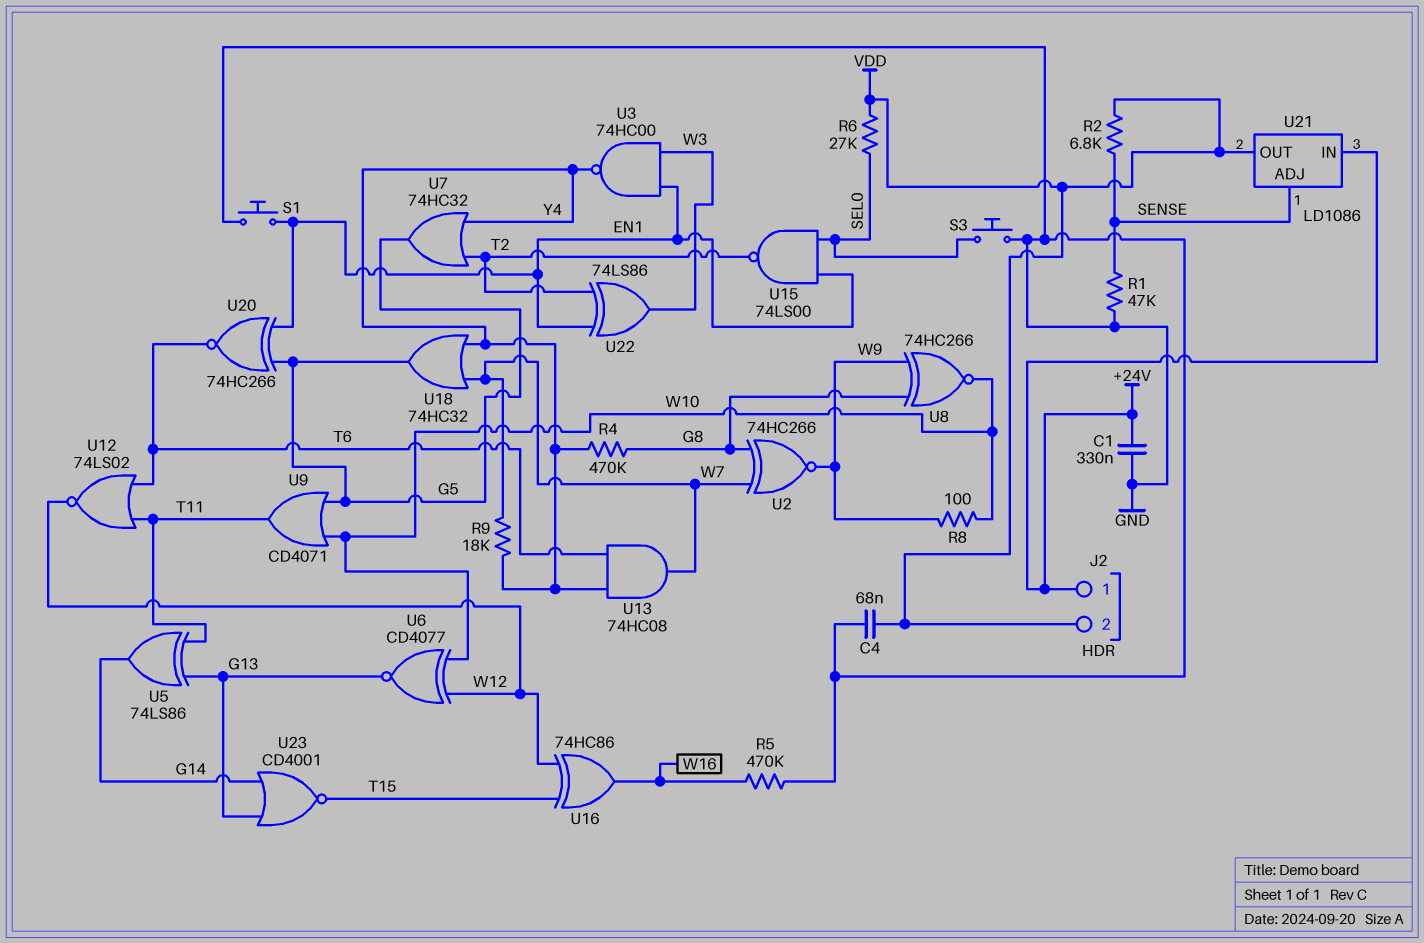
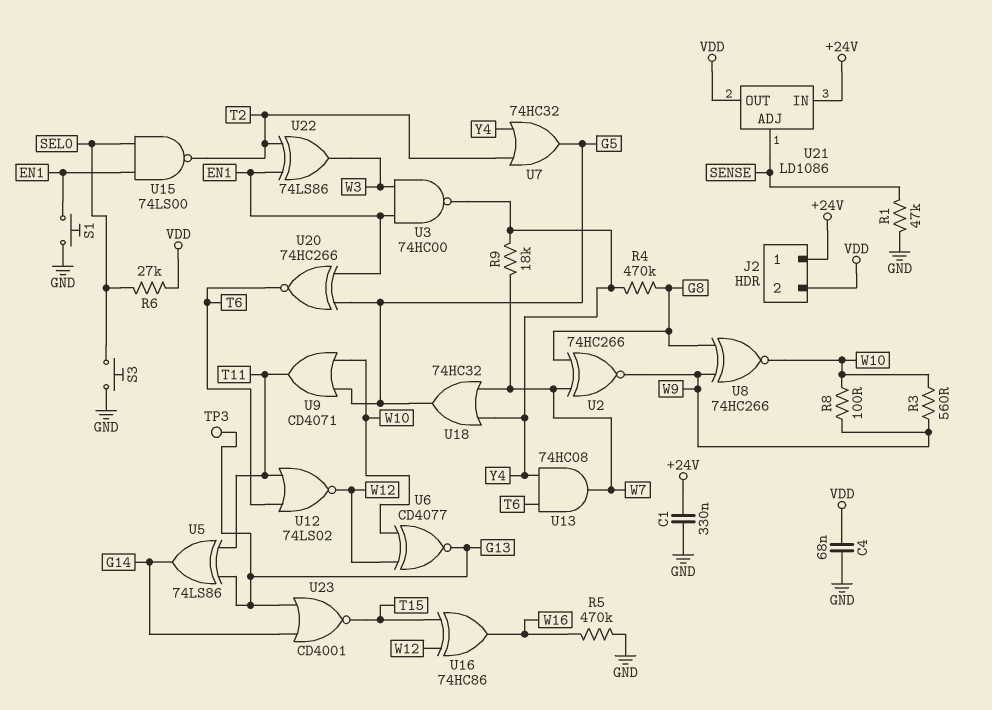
R2: 6.8k (SENSE, VDD) -> none
R3: none -> 560 (W9, W10)
TP3: none -> test point (G13)

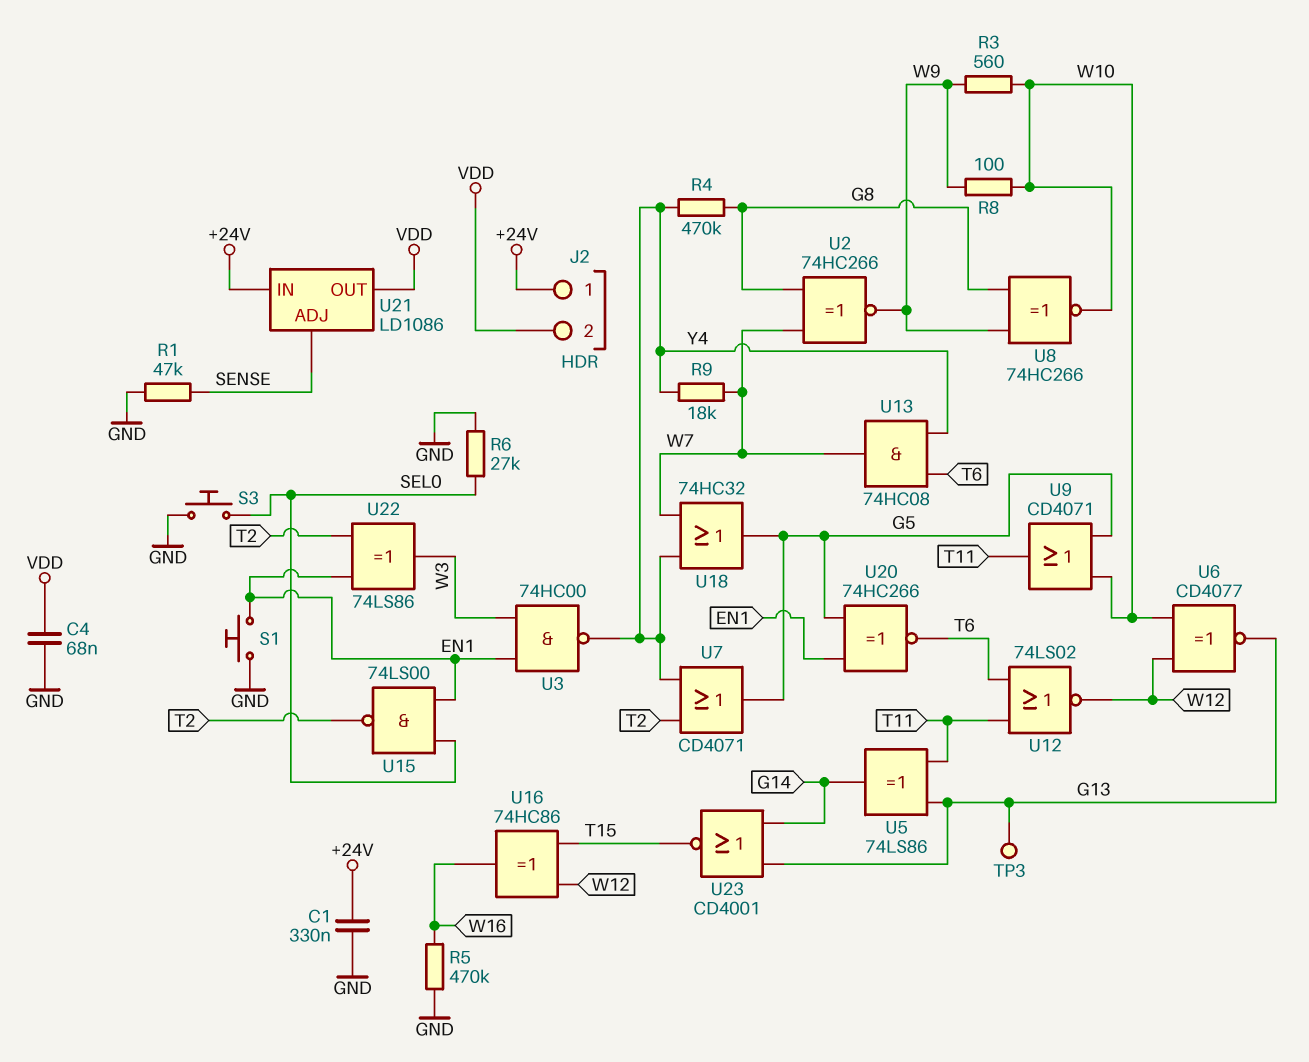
R6: 27k (SEL0, VDD) -> 27k (GND, SEL0)
U7: OR 74HC32 (in T2, in Y4, out G5) -> OR CD4071 (in T2, in Y4, out G5)

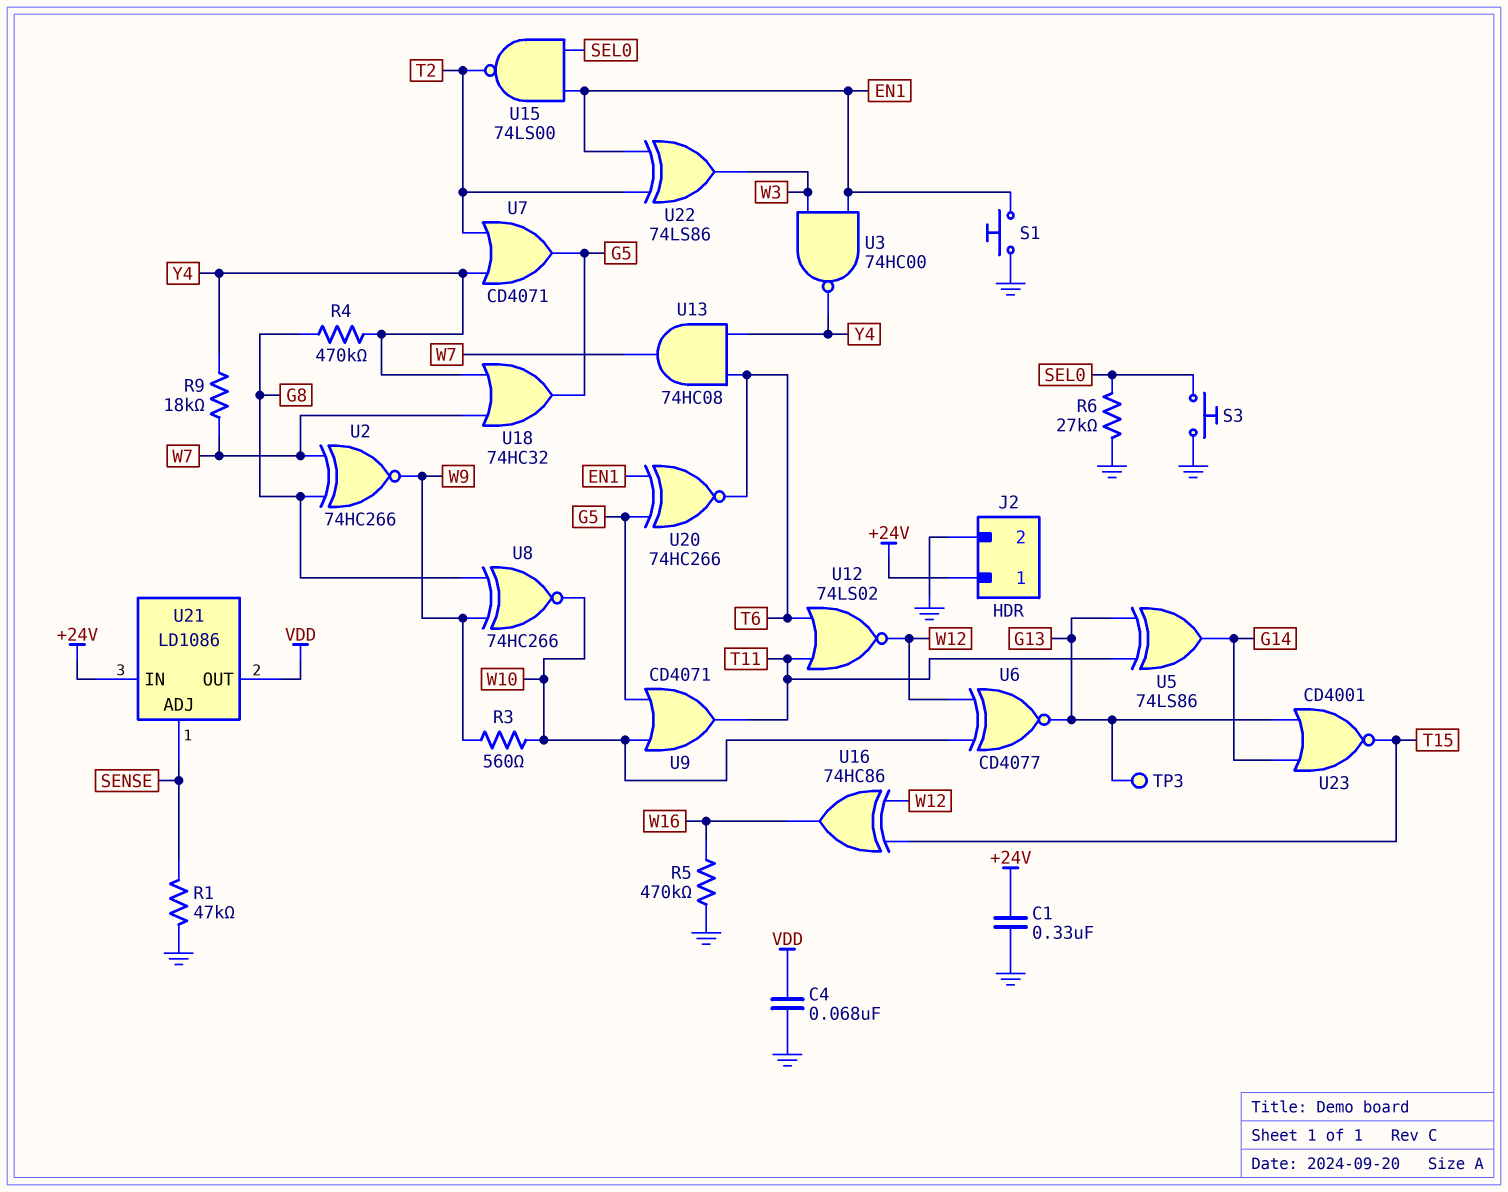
J2 pin 2: VDD -> GND
R8: 100 (W9, W10) -> none

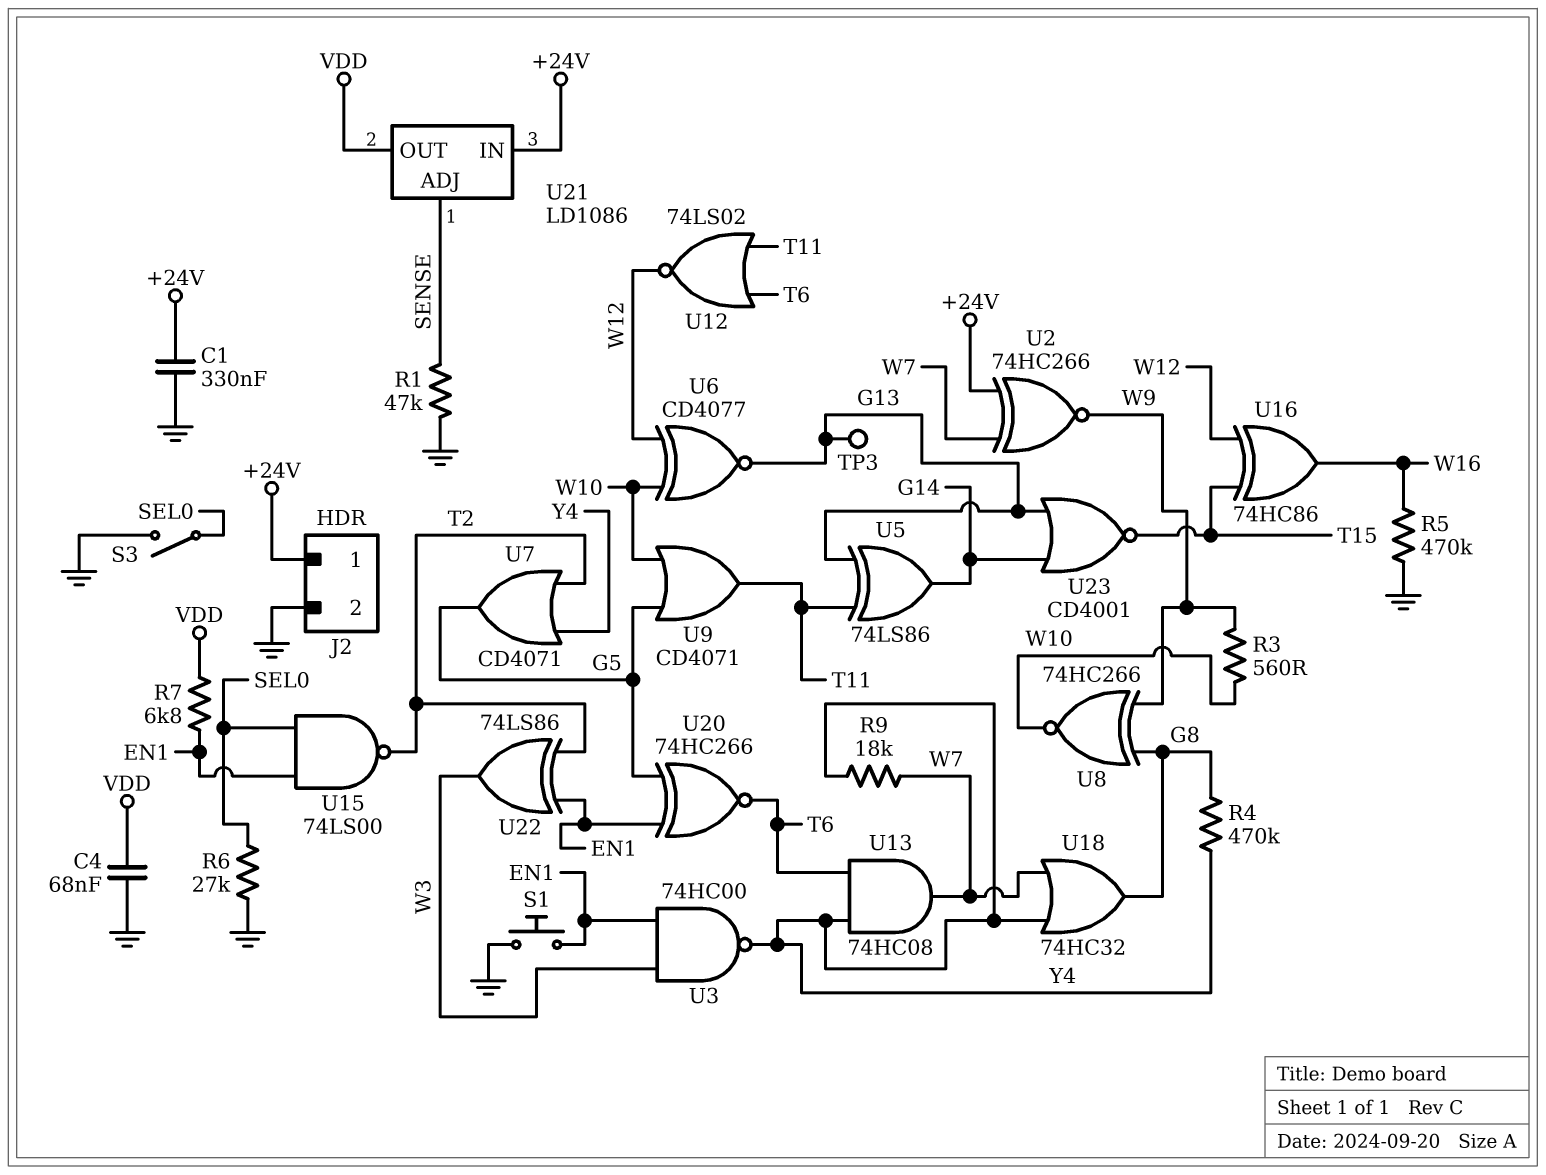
R7: none -> 6.8k (EN1, VDD)
S3: button (GND, SEL0) -> switch (GND, SEL0)
U2: XNOR 74HC266 (in G8, in W7, out W9) -> XNOR 74HC266 (in +24V, in W7, out W9)
U18: OR 74HC32 (in W7, in Y4, out G5) -> OR 74HC32 (in W7, in Y4, out G8)

